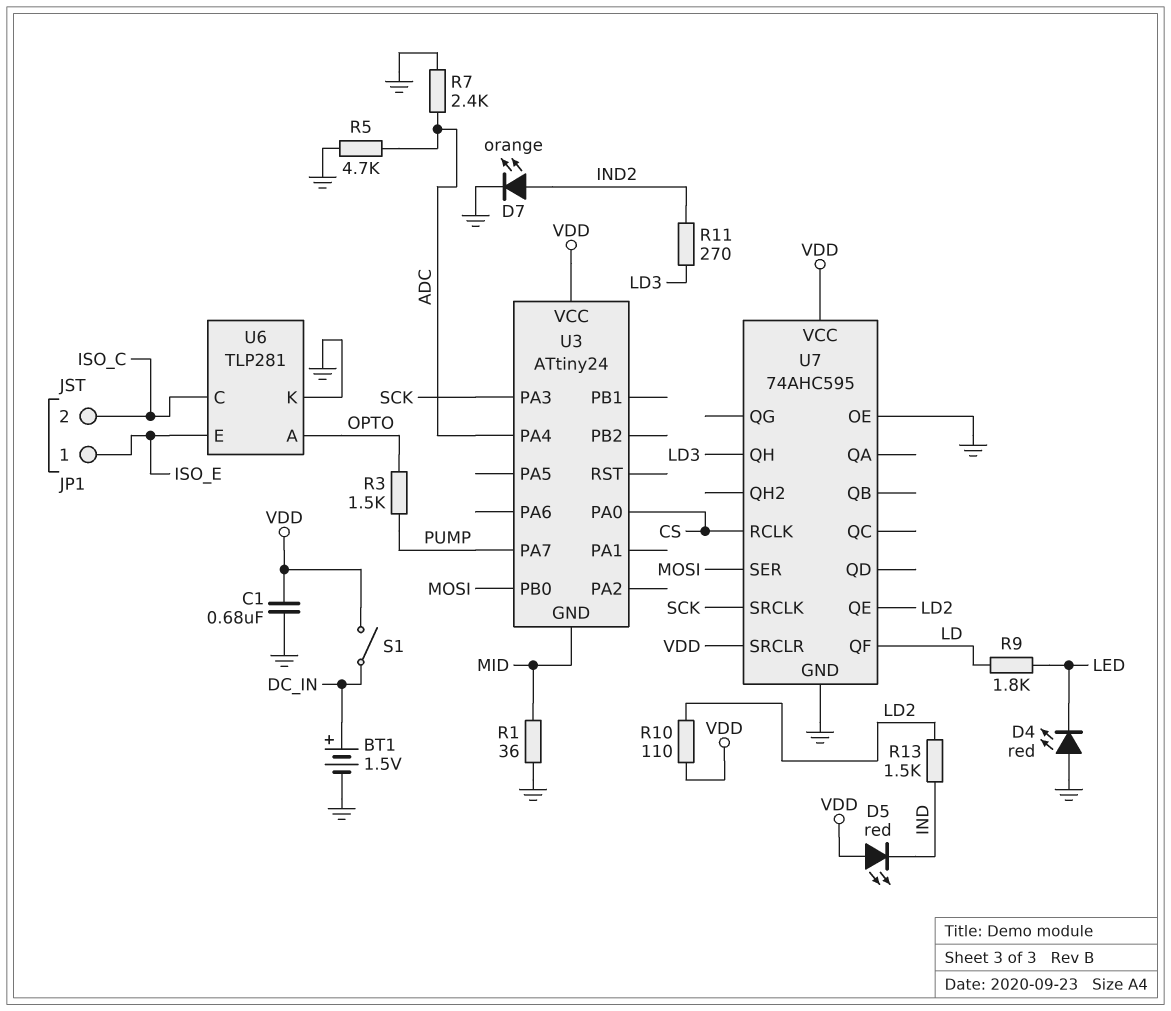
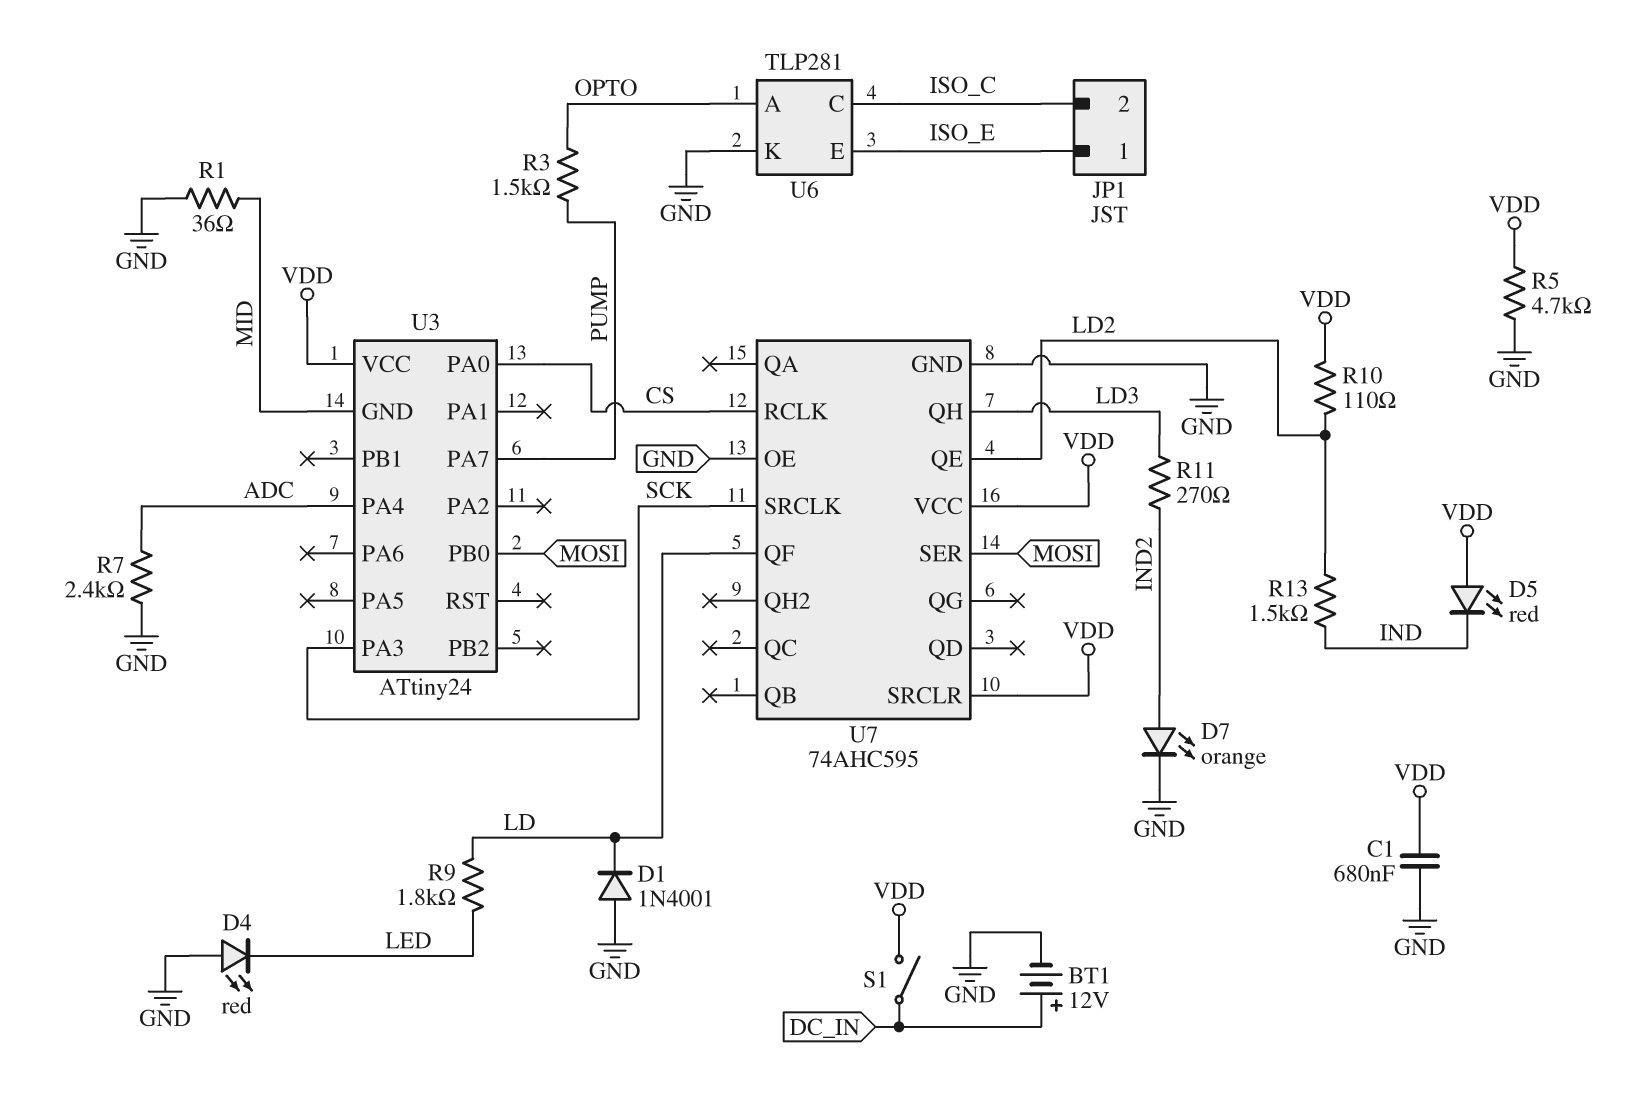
BT1: 1.5V (plus DC_IN, minus GND) -> 12V (plus DC_IN, minus GND)
D1: none -> diode 1N4001 (A GND, K LD)
R5: 4.7k (ADC, GND) -> 4.7k (GND, VDD)

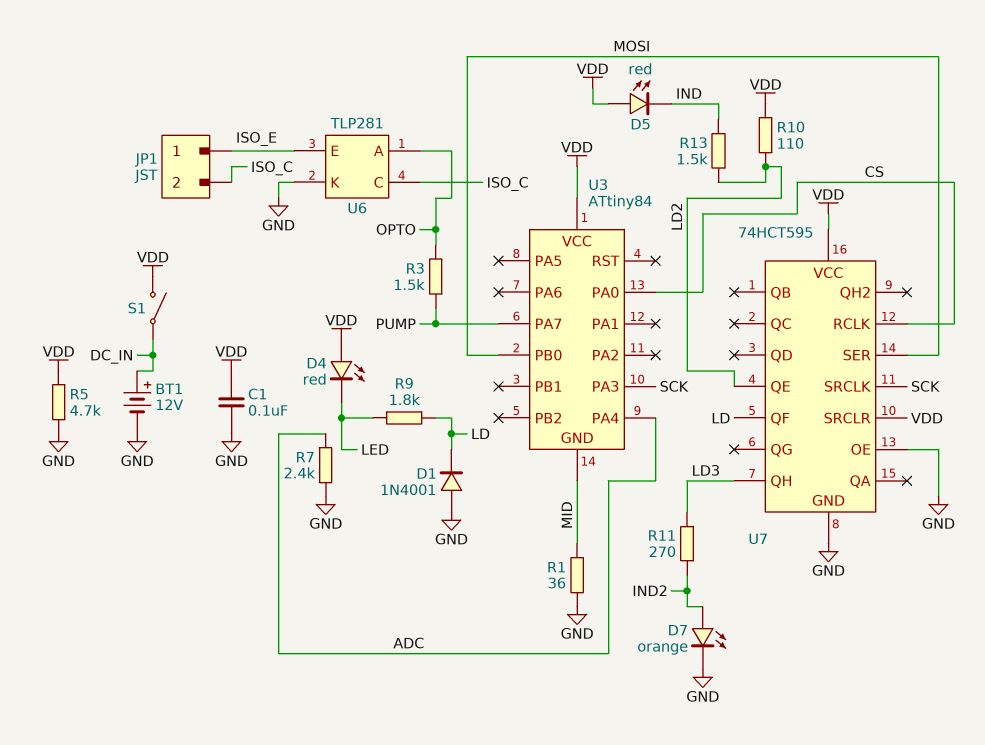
C1: 680nF (GND, VDD) -> 100nF (GND, VDD)
D4: LED red (A GND, K LED) -> LED red (A VDD, K LED)
U3: ATtiny24 -> ATtiny84
U7: 74AHC595 -> 74HCT595

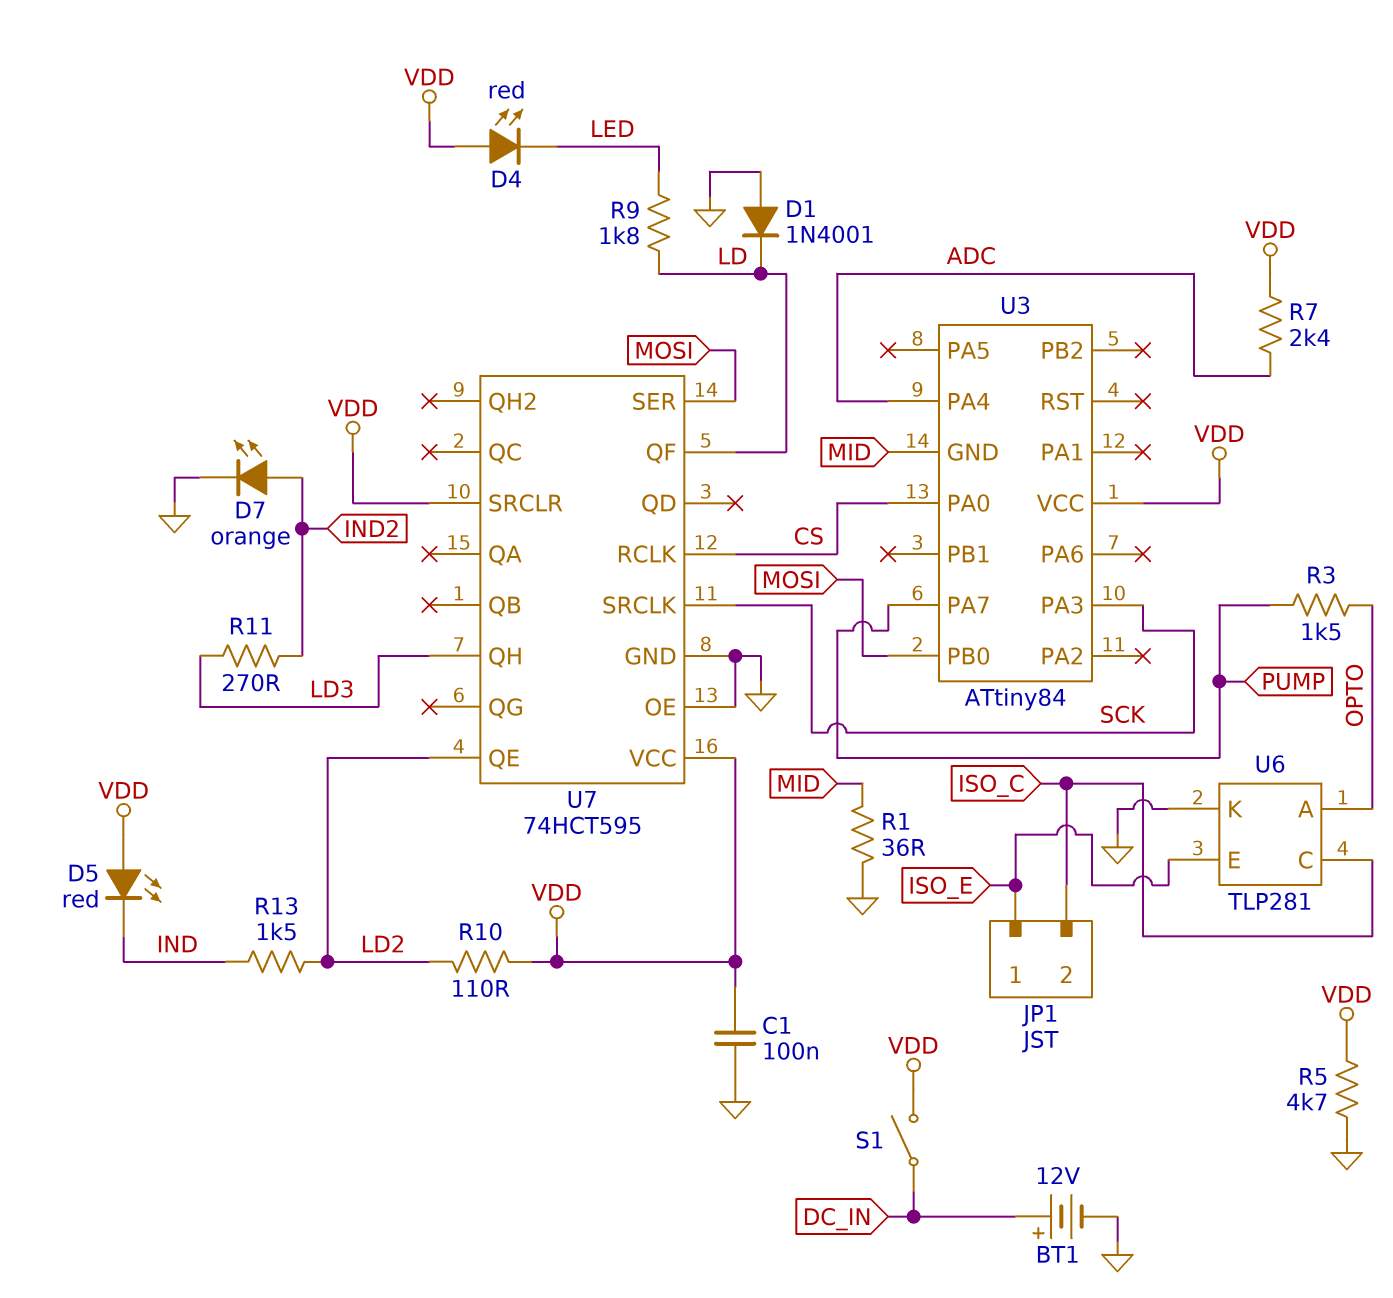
R7: 2.4k (ADC, GND) -> 2.4k (ADC, VDD)

